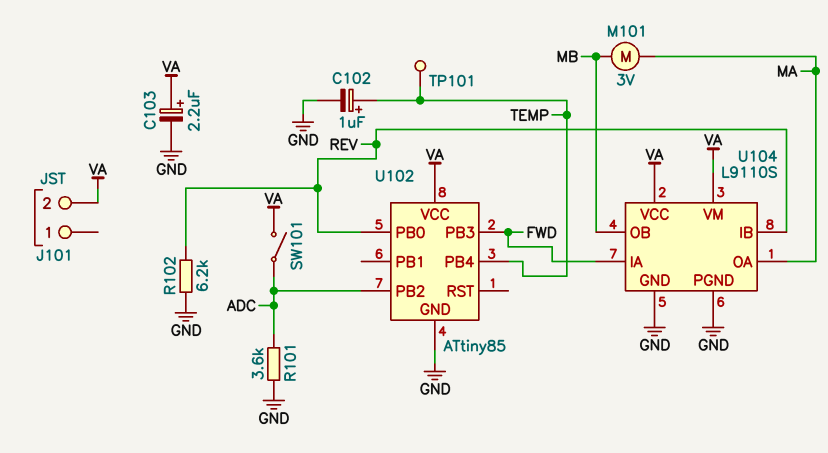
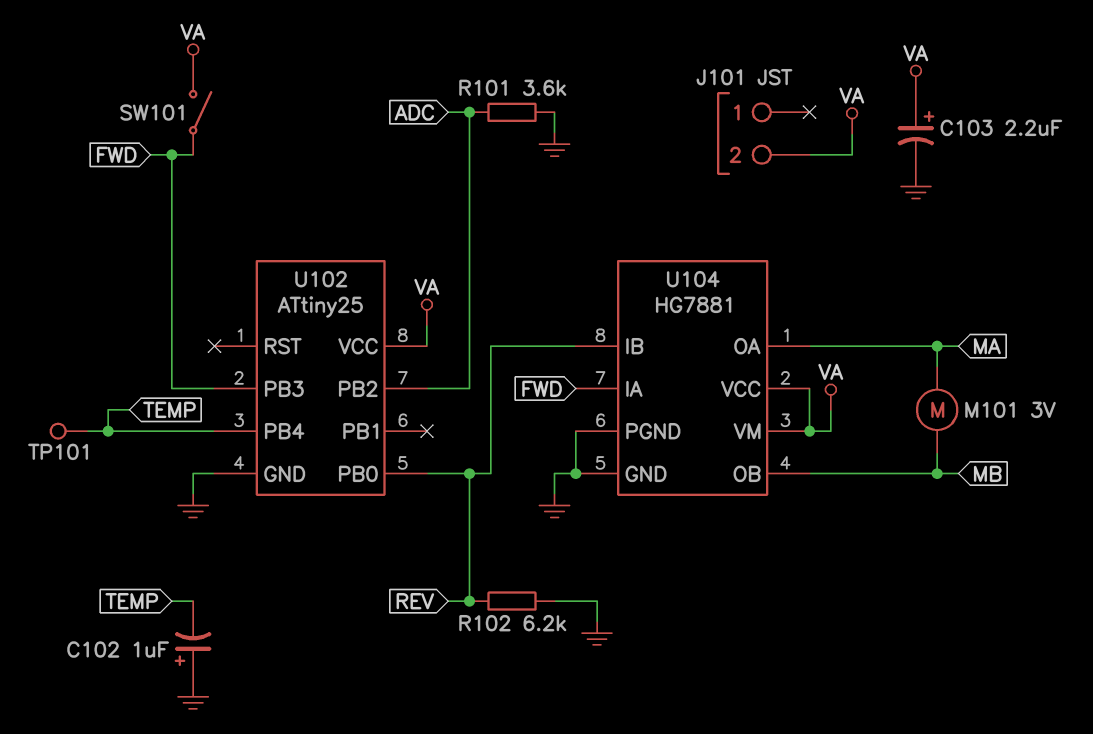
C102: 1uF (plus TEMP, minus GND) -> 1uF (plus GND, minus TEMP)
SW101: switch (ADC, VA) -> switch (FWD, VA)
U102: ATtiny85 -> ATtiny25
U104: L9110S -> HG7881

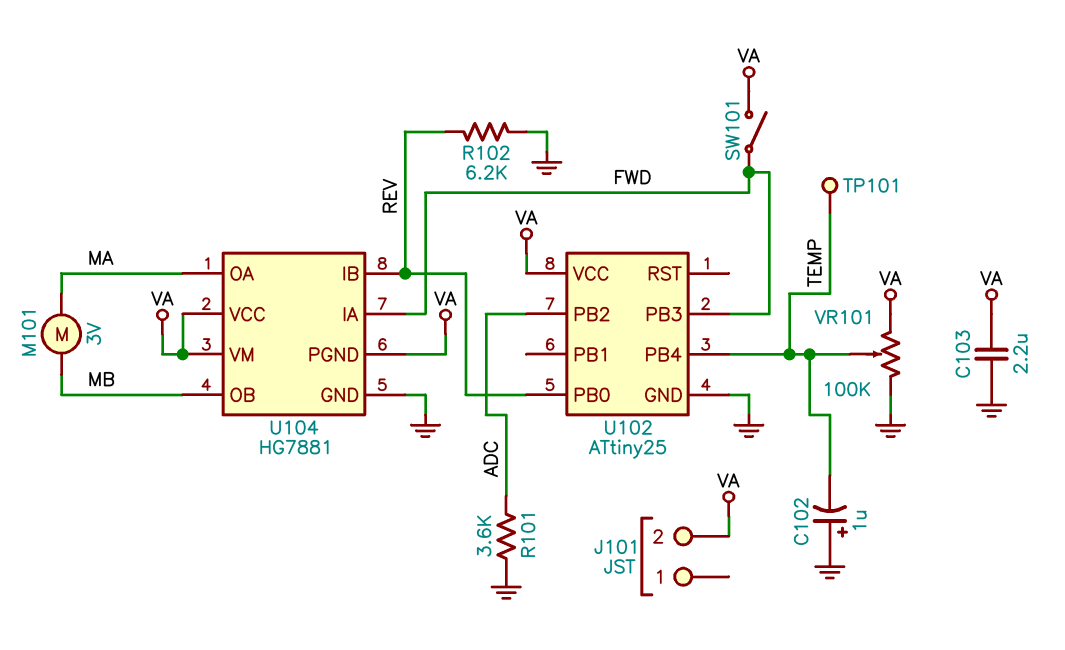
C103: 2.2uF (plus VA, minus GND) -> 2.2uF (GND, VA)
U104 pin PGND: GND -> VA
VR101: none -> 100k (GND, VA, wiper TEMP)

